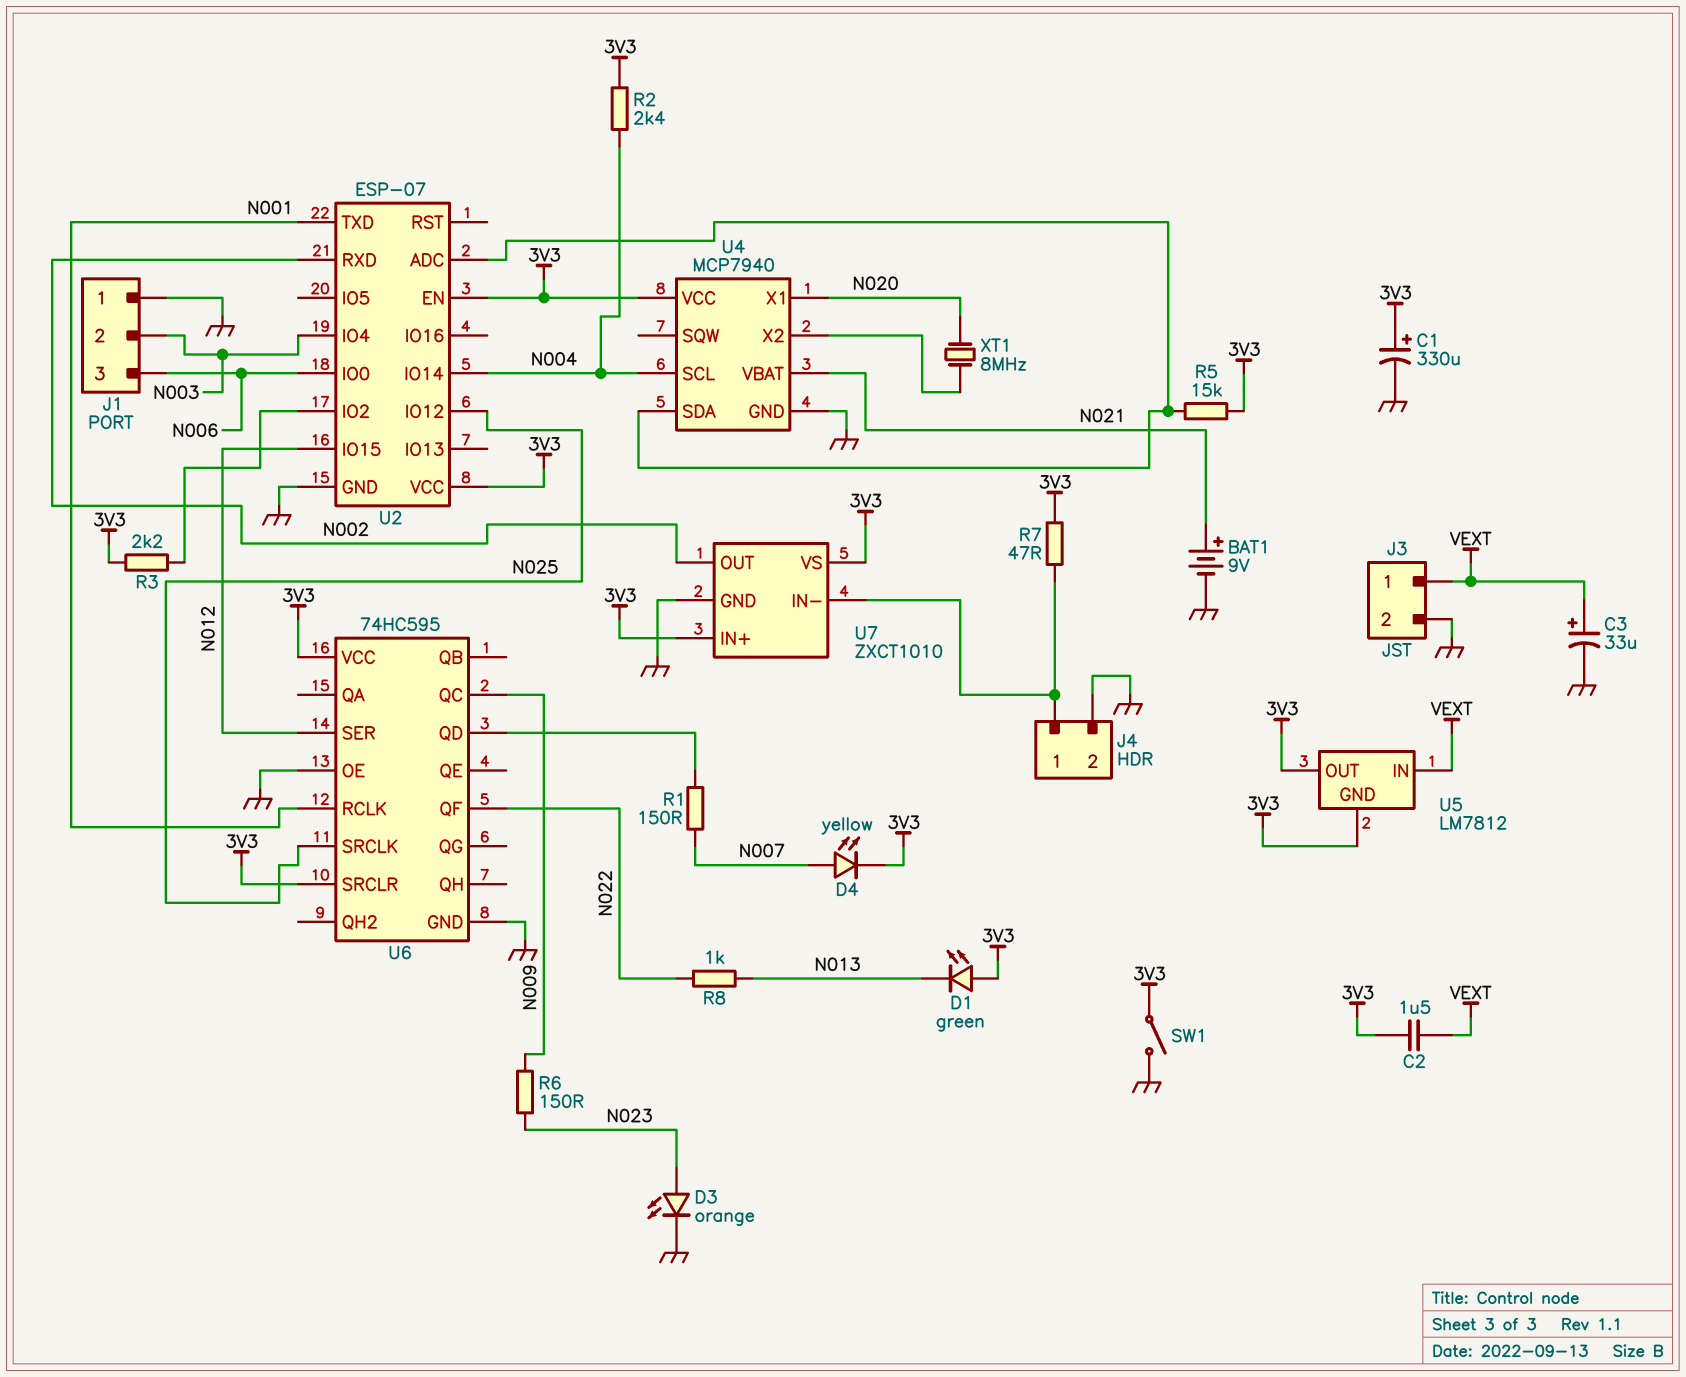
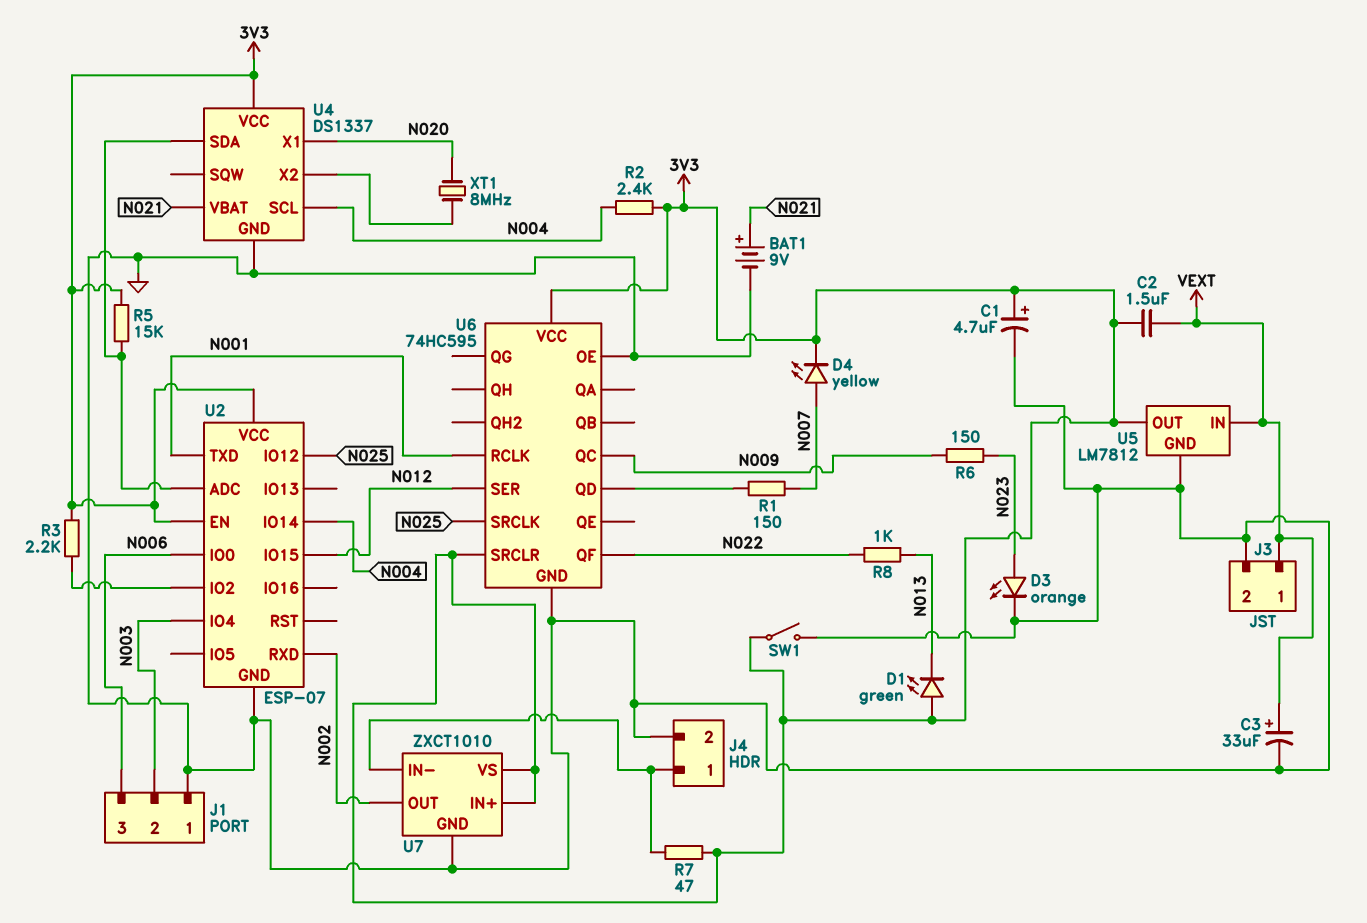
C1: 330uF (plus 3V3, minus GND) -> 4.7uF (plus 3V3, minus GND)
U4: MCP7940 -> DS1337
U5 pin GND: 3V3 -> GND

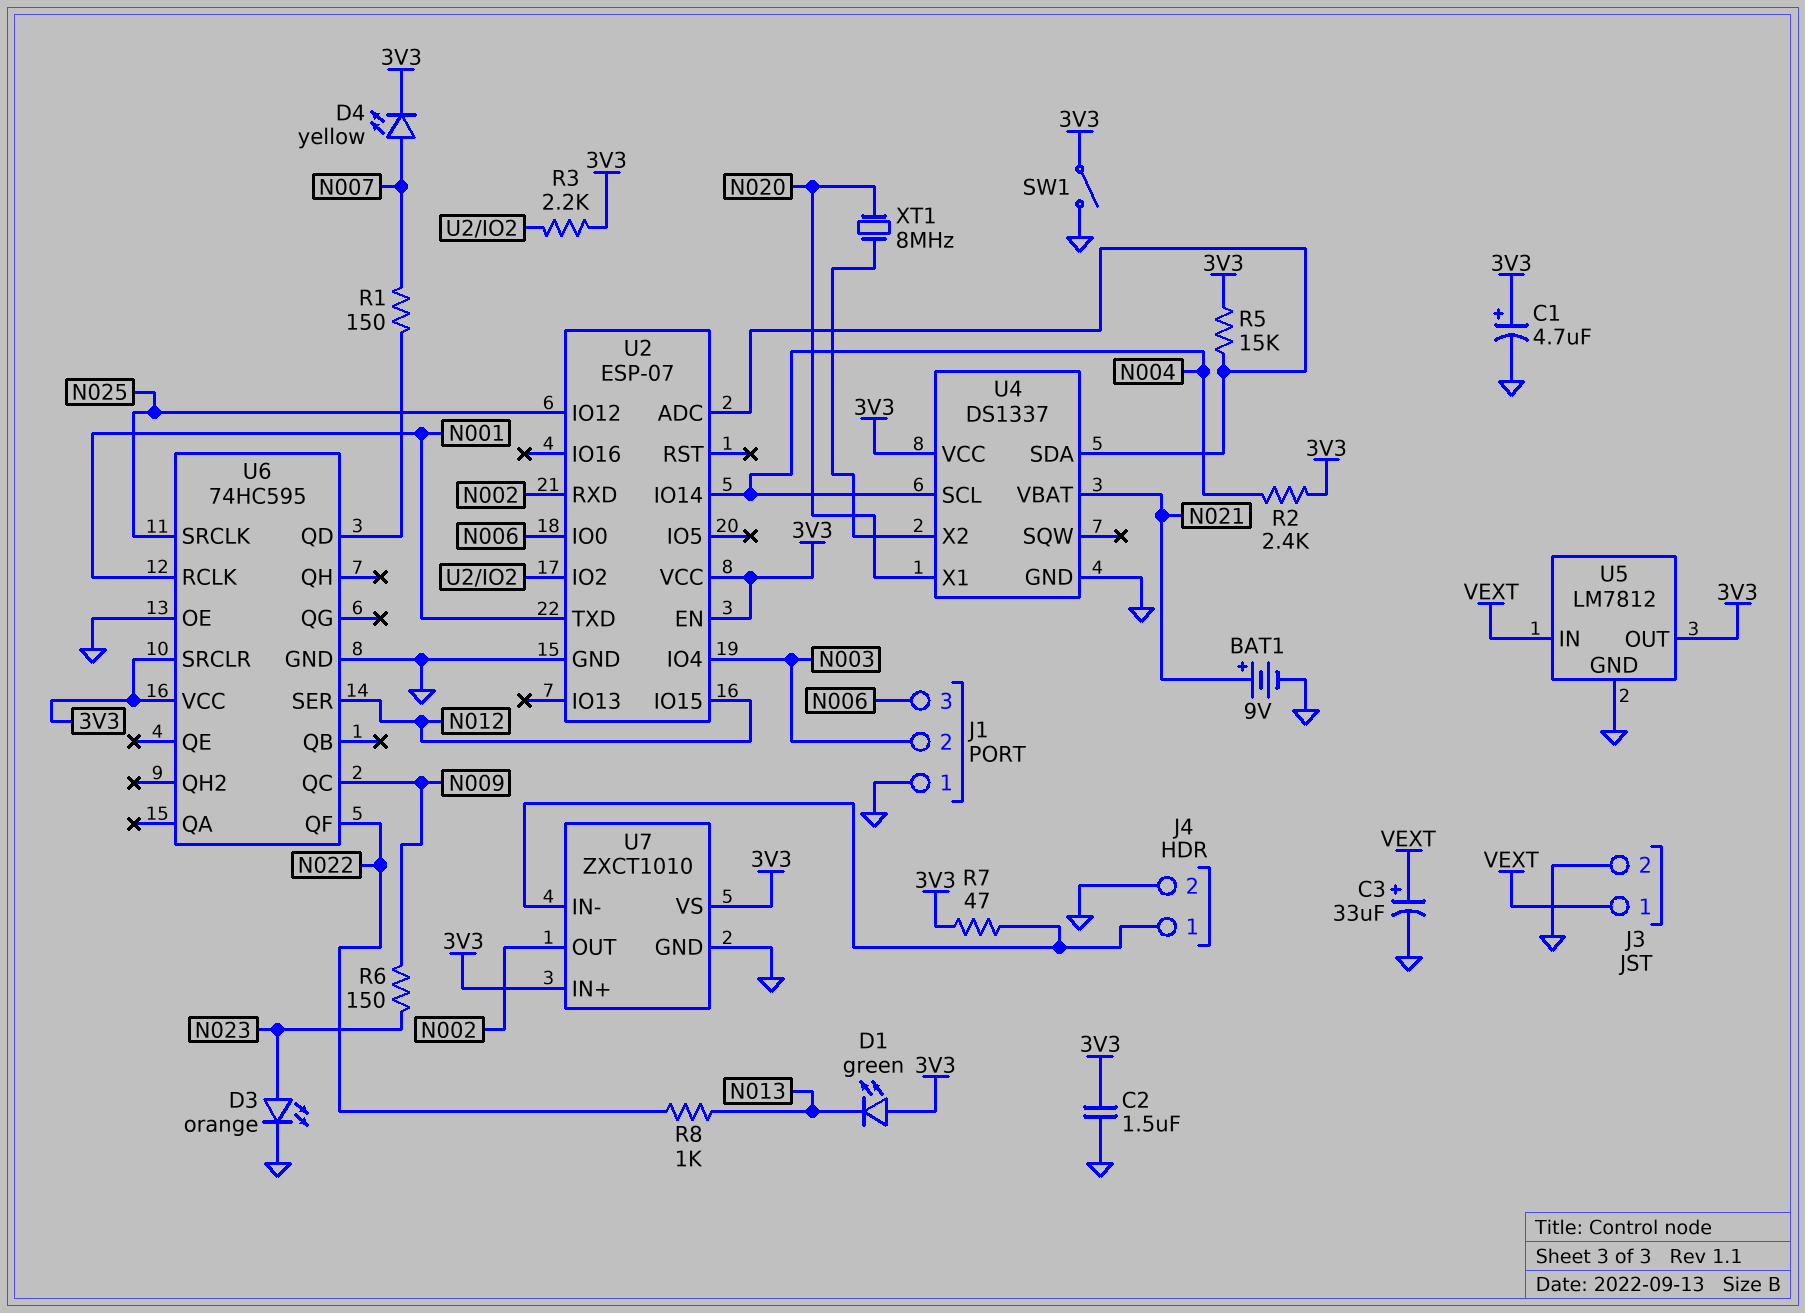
C2: 1.5uF (3V3, VEXT) -> 1.5uF (3V3, GND)

